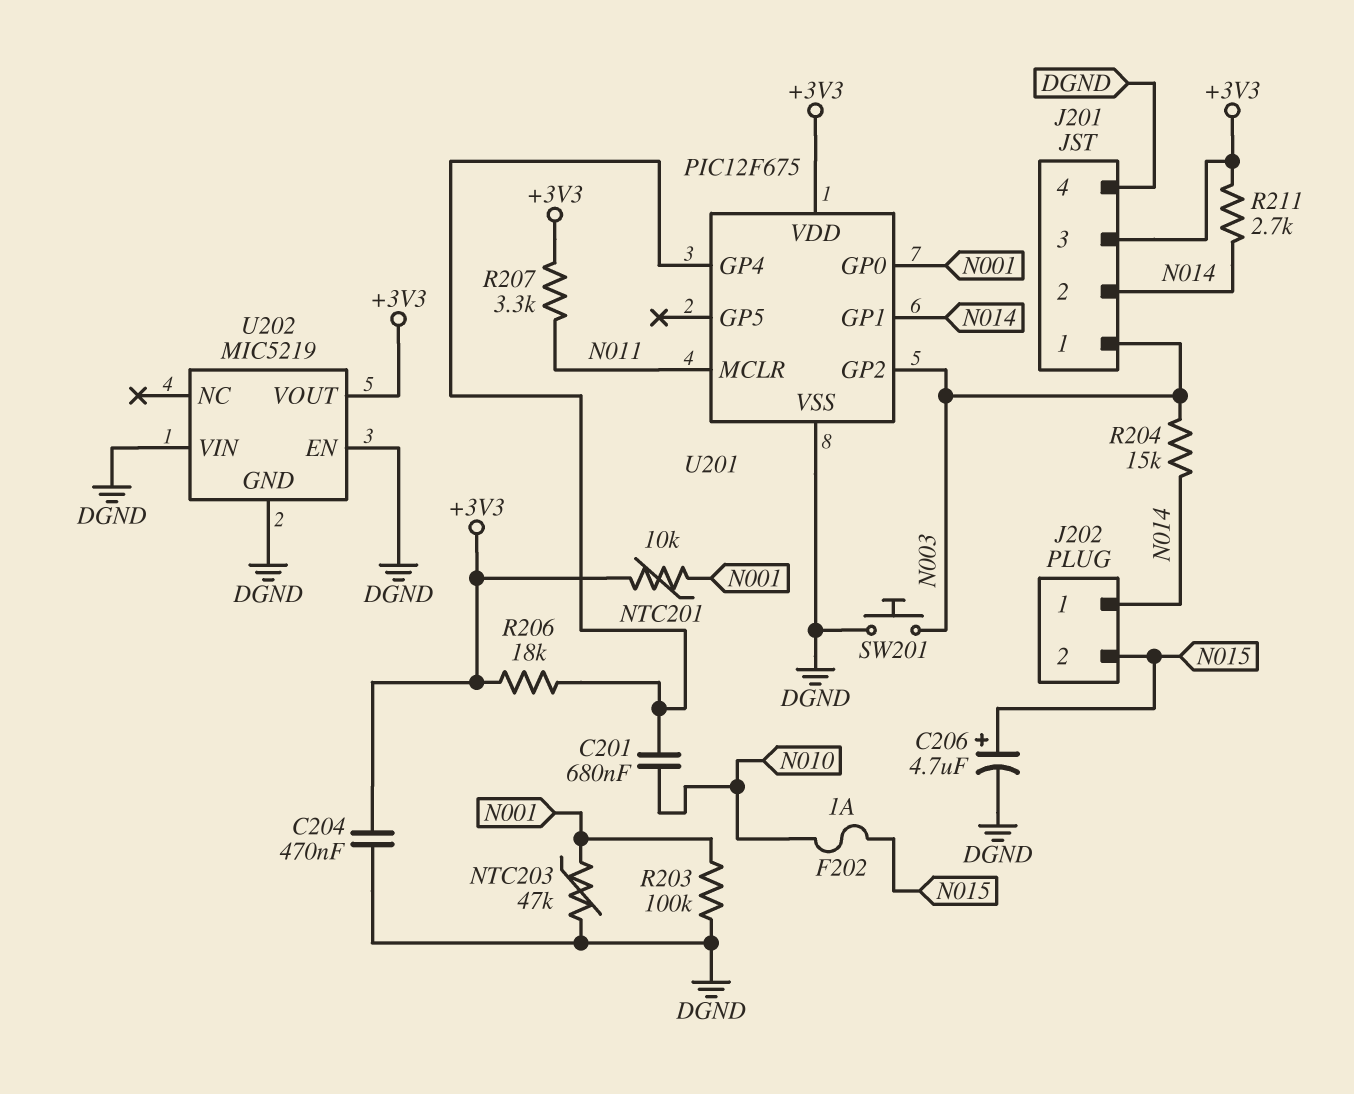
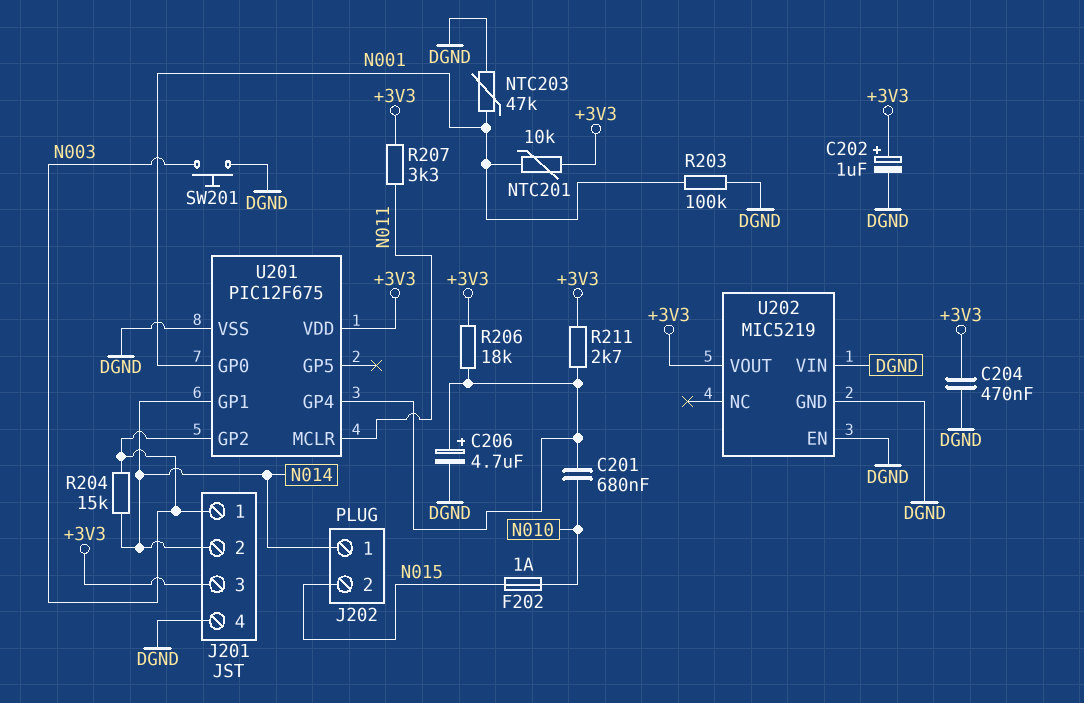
C202: none -> 1uF (plus +3V3, minus DGND)
C206: 4.7uF (plus N015, minus DGND) -> 4.7uF (plus U201/GP4, minus DGND)
R211: 2.7k (+3V3, N014) -> 2.7k (+3V3, U201/GP4)

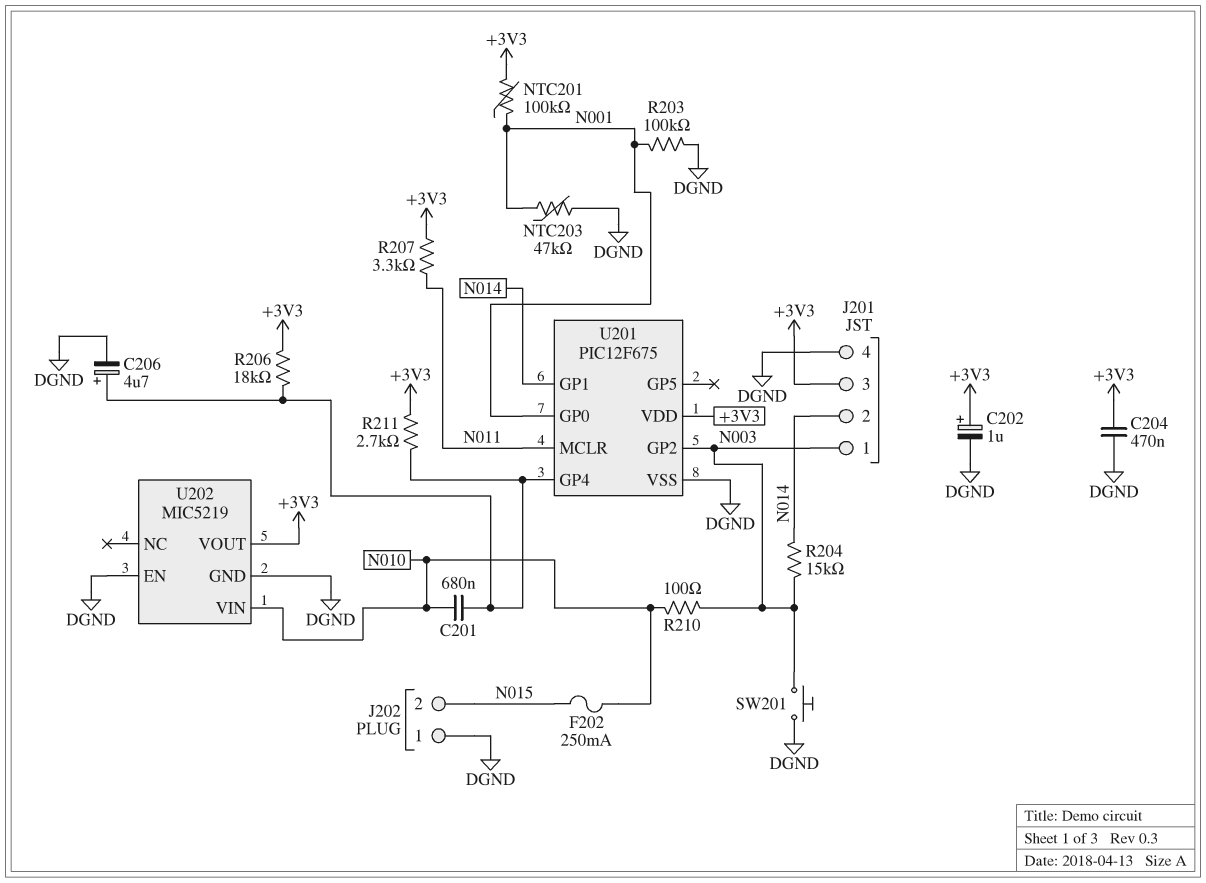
F202: 1A (N010, N015) -> 250mA (N010, N015)
J202 pin 1: N014 -> DGND
NTC201: 10k (+3V3, N001) -> 100k (+3V3, N001)
R210: none -> 100 (N003, N010)
U202 pin VIN: DGND -> N010

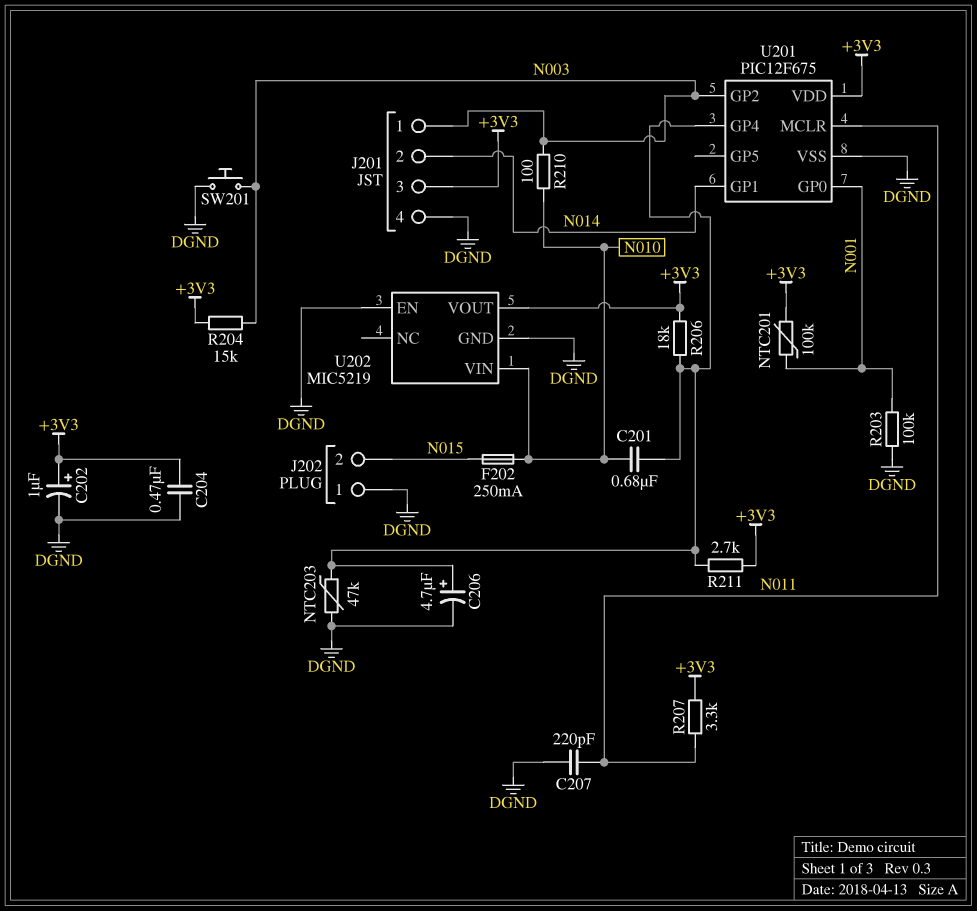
C207: none -> 220pF (DGND, N011)
NTC203: 47k (DGND, N001) -> 47k (DGND, U201/GP4)
R204: 15k (N003, N014) -> 15k (+3V3, N003)

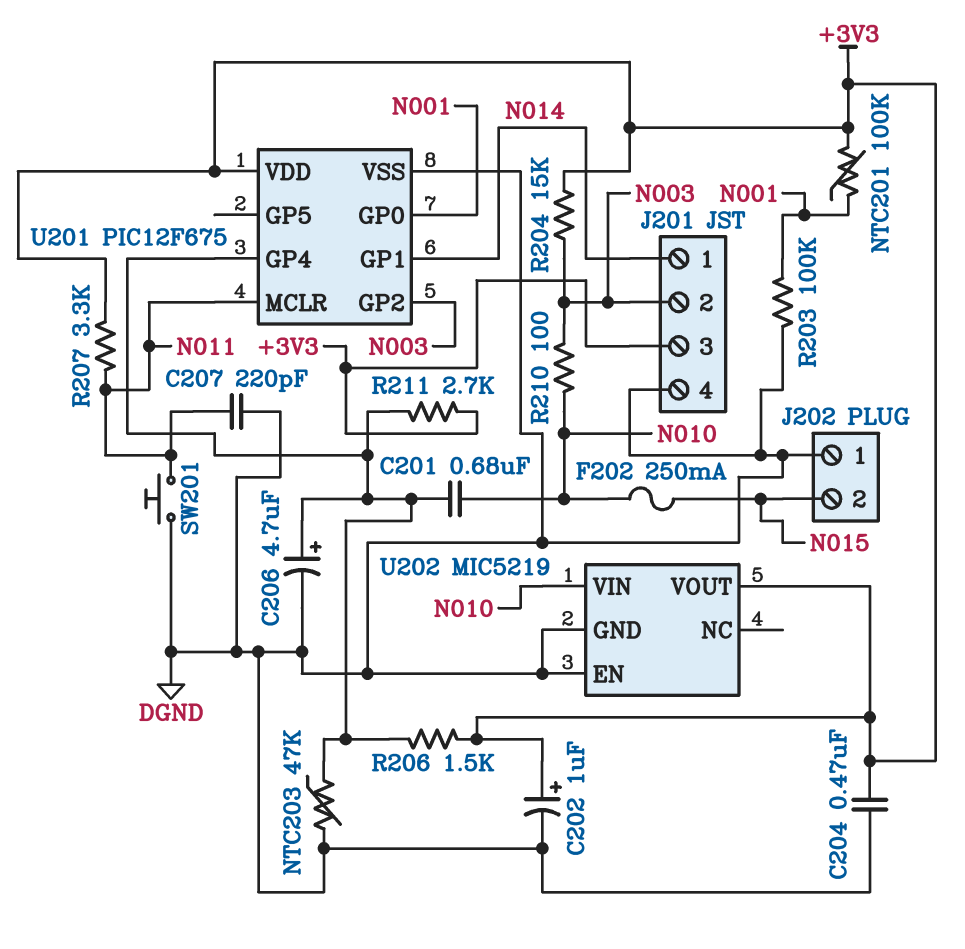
J201 pin 1: N003 -> N014
J201 pin 2: N014 -> N003
R206: 18k (+3V3, U201/GP4) -> 1.5k (+3V3, U201/GP4)
SW201: button (DGND, N003) -> button (DGND, N011)

